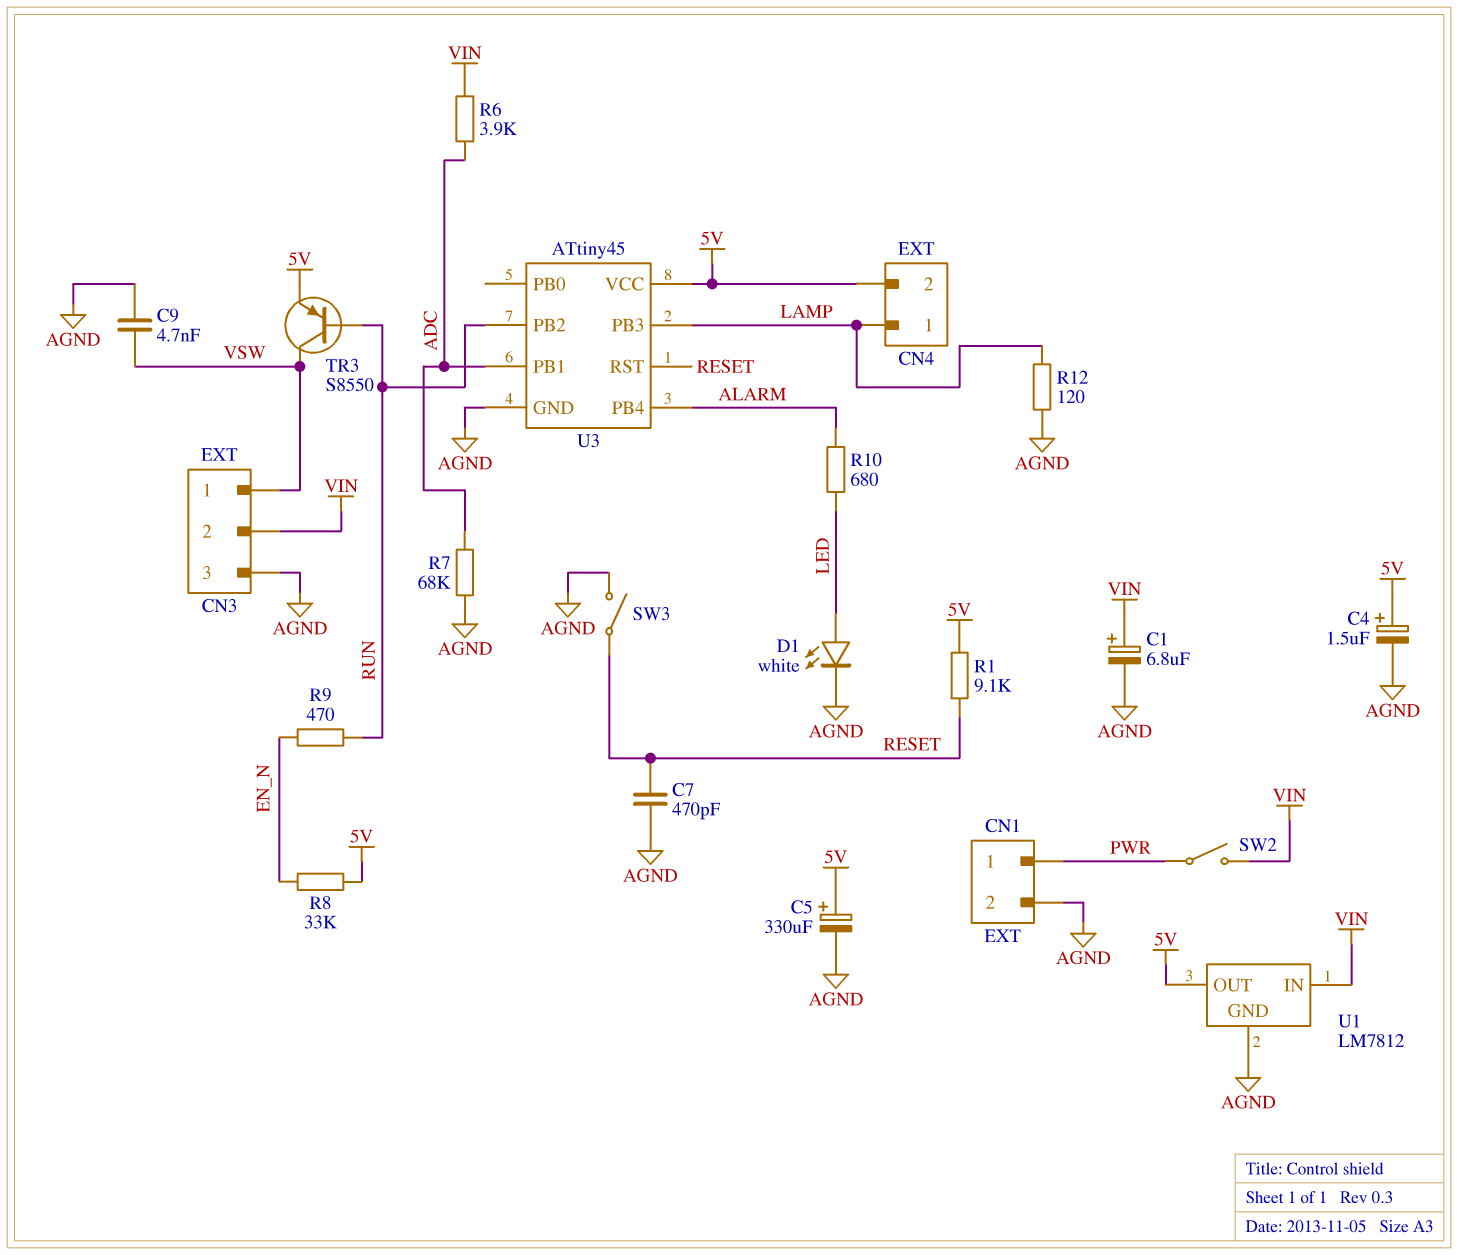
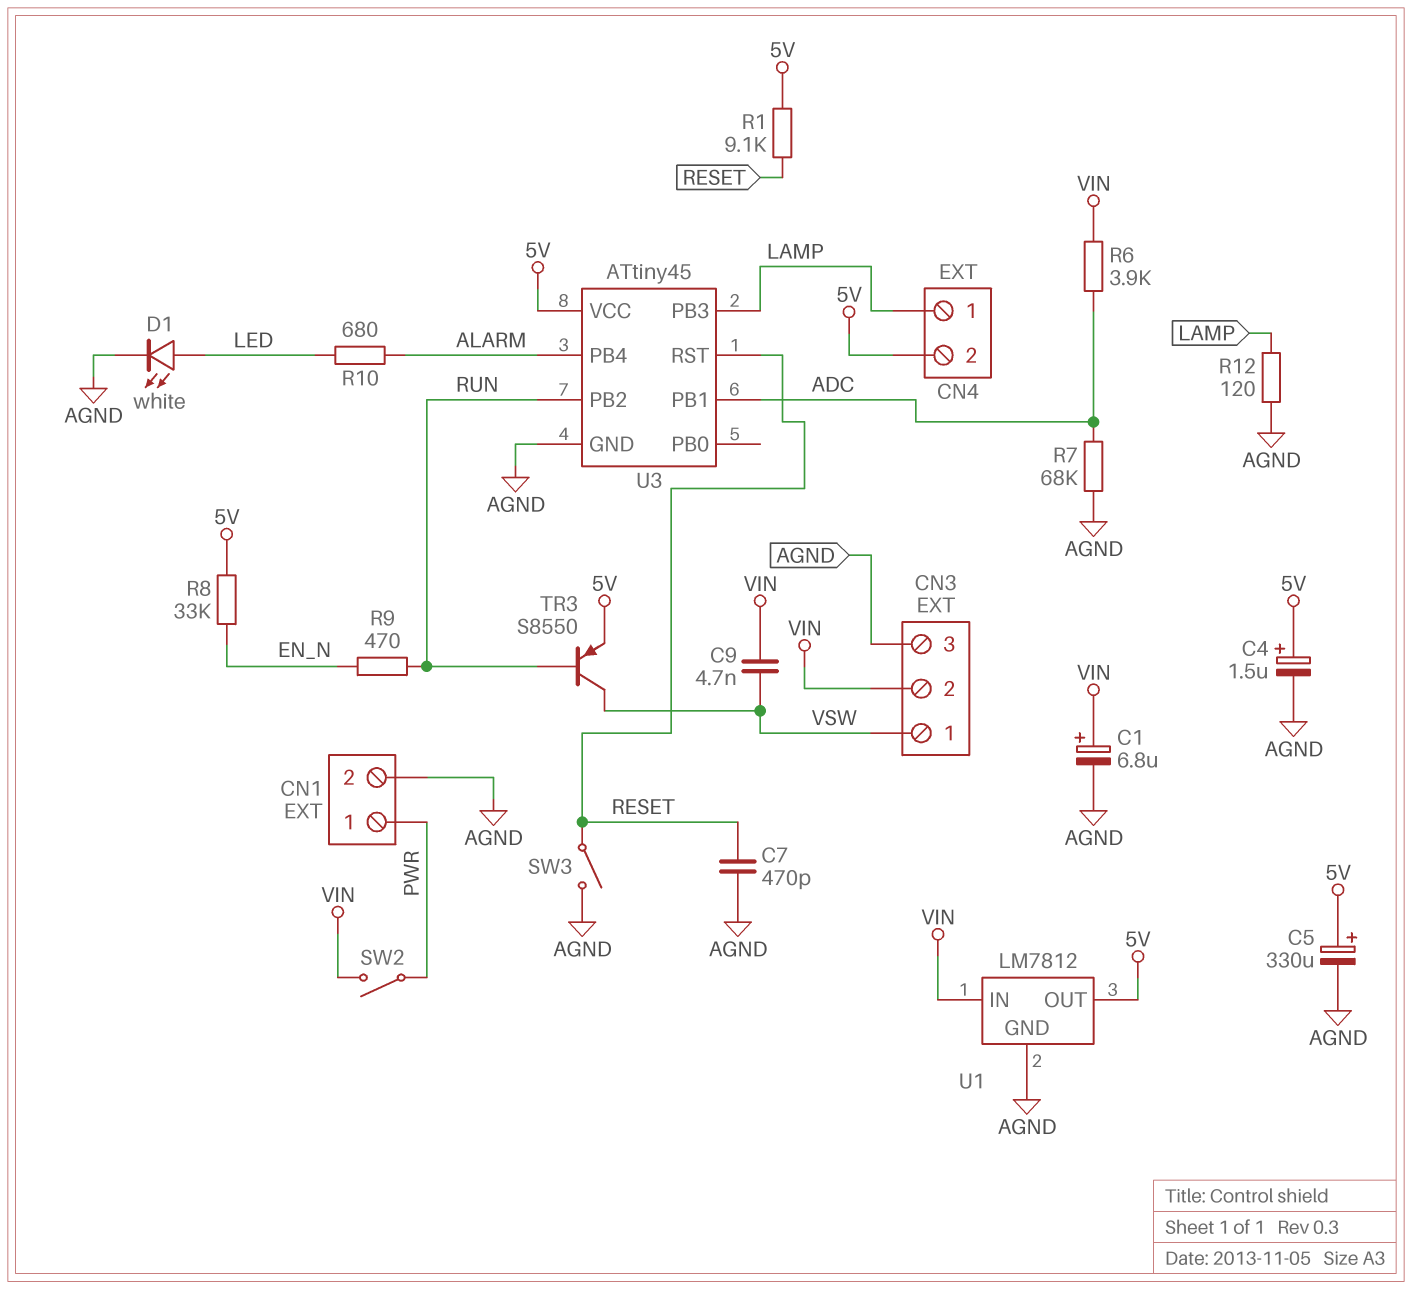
C9: 4.7nF (AGND, VSW) -> 4.7nF (VIN, VSW)

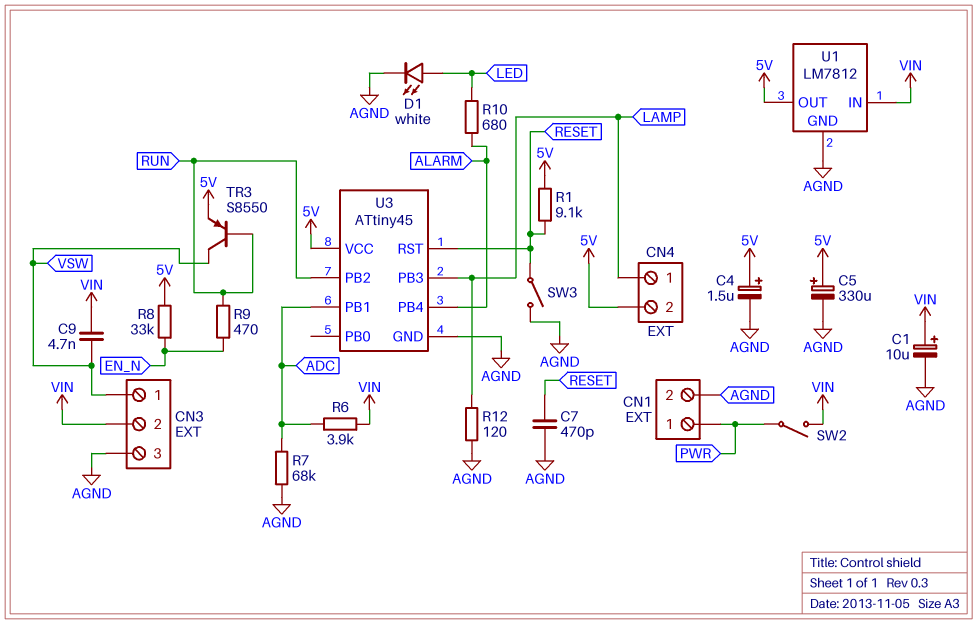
C1: 6.8uF (plus VIN, minus AGND) -> 10uF (plus VIN, minus AGND)

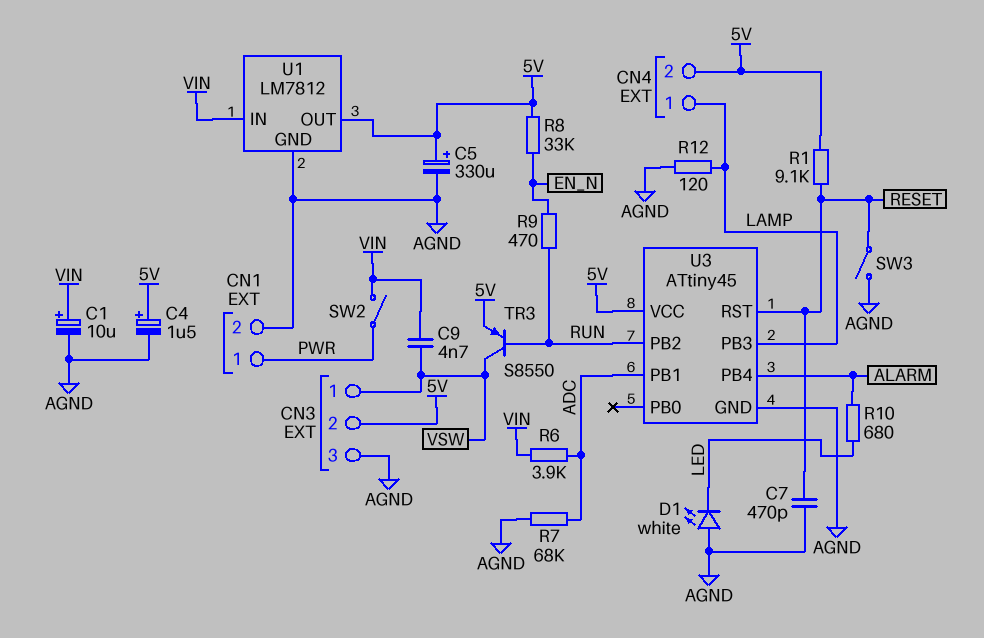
CN3 pin 2: VIN -> 5V
D1: LED white (A LED, K AGND) -> LED white (A AGND, K LED)

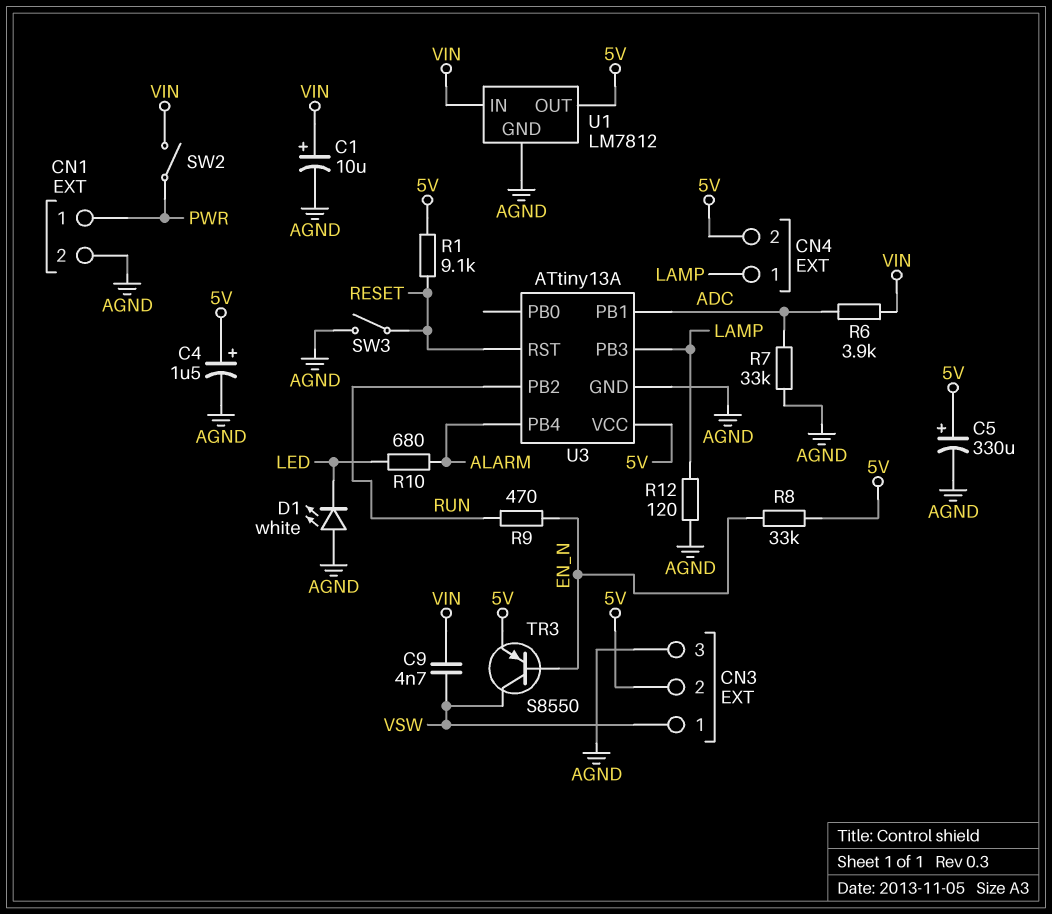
C7: 470pF (AGND, RESET) -> none
R7: 68k (ADC, AGND) -> 33k (ADC, AGND)
TR3: PNP S8550 (B RUN, C VSW, E 5V) -> PNP S8550 (B EN_N, C VSW, E 5V)
U3: ATtiny45 -> ATtiny13A

